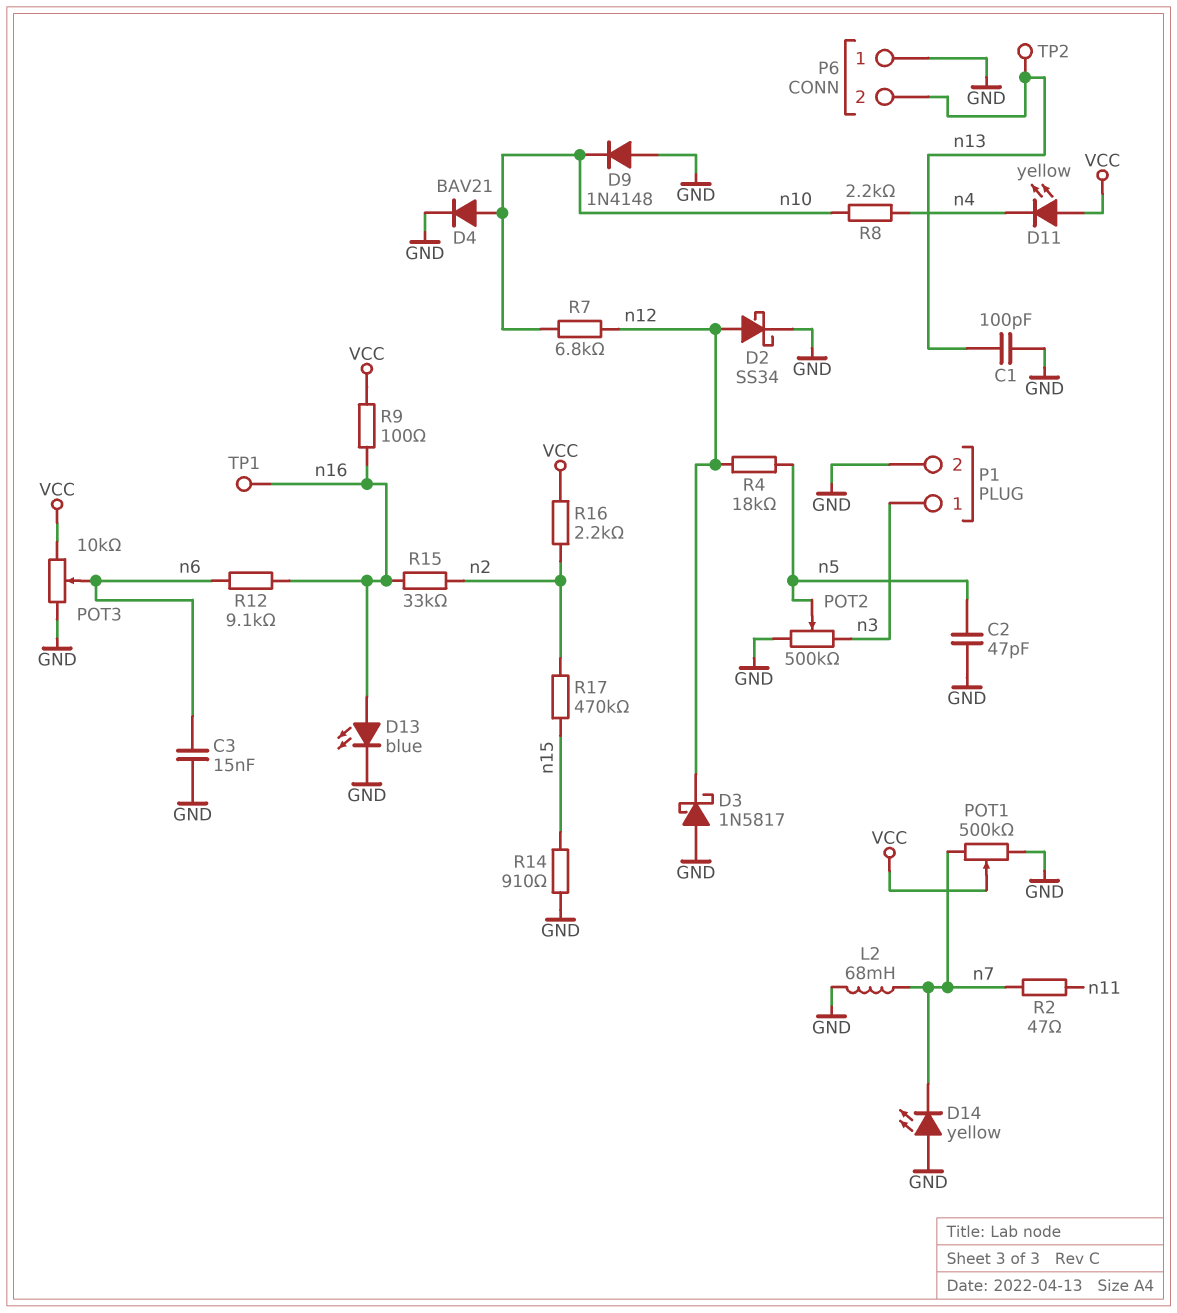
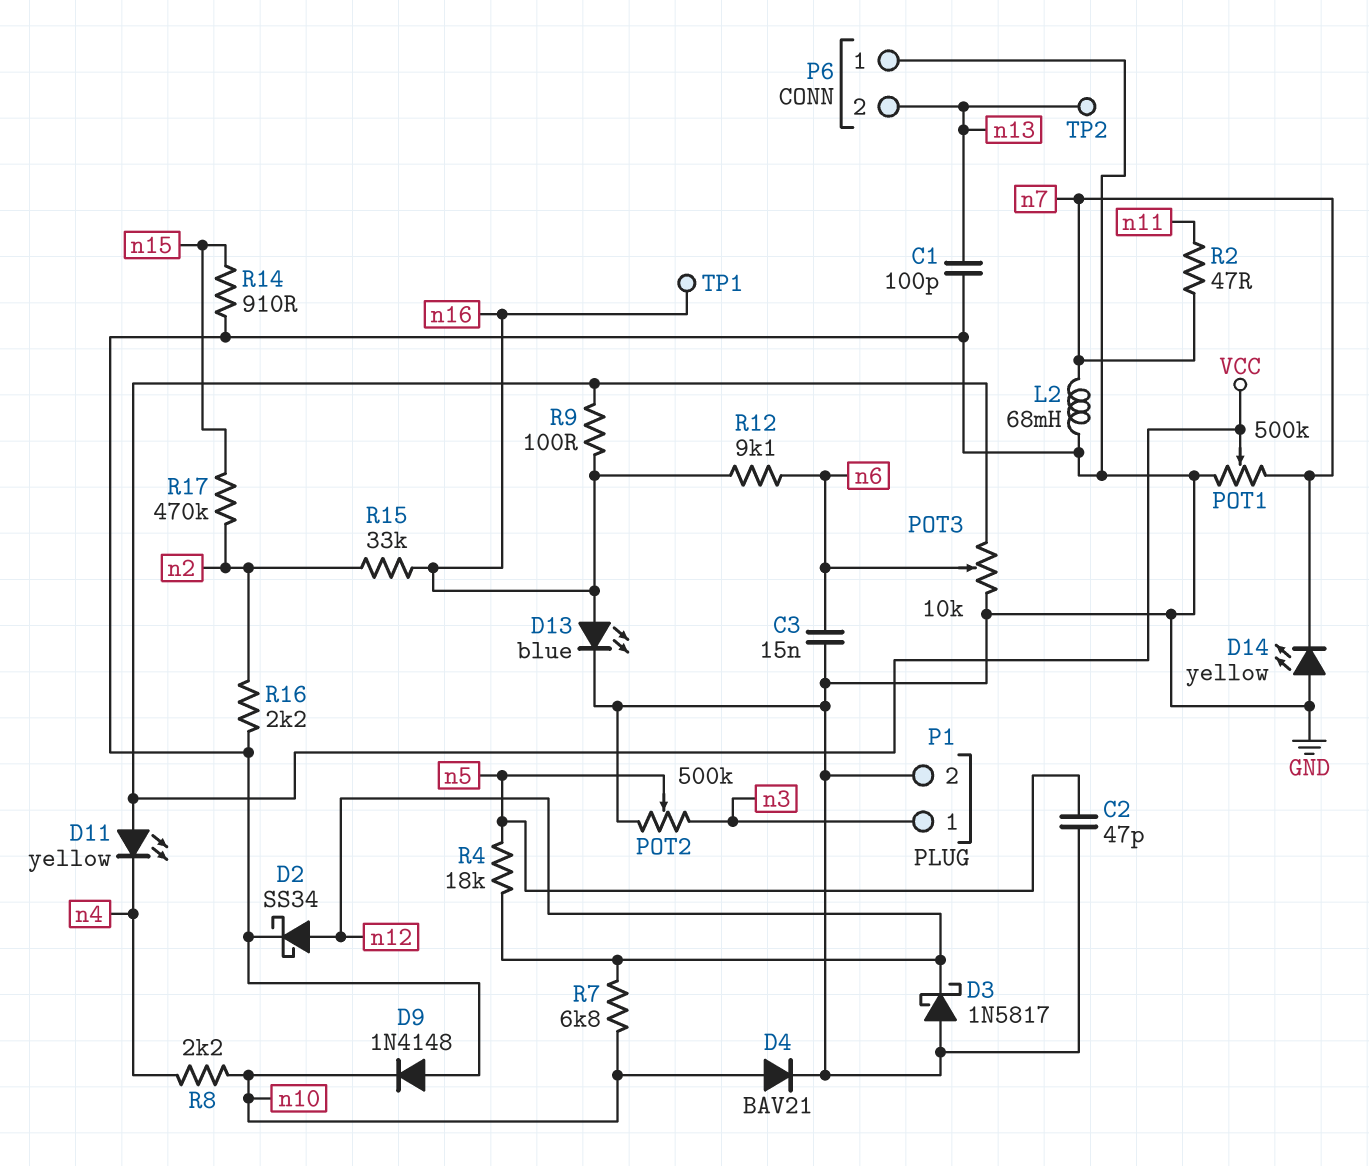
R16: 2.2k (VCC, n2) -> 2.2k (GND, n2)

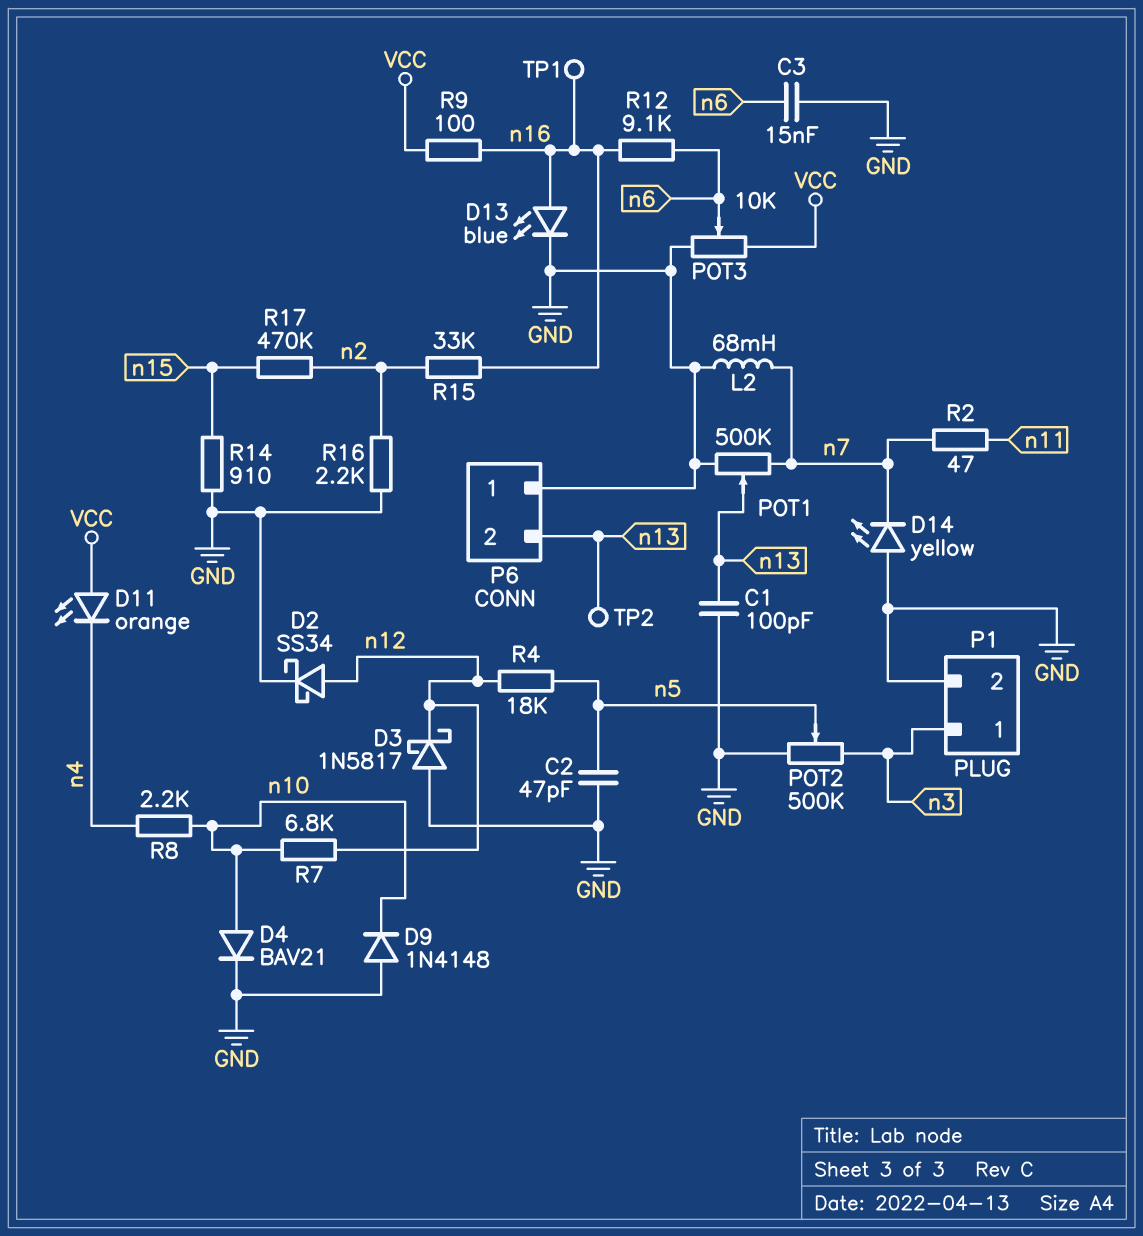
D11: LED yellow (A VCC, K n4) -> LED orange (A VCC, K n4)
POT1: 500k (GND, n7, wiper VCC) -> 500k (GND, n7, wiper n13)

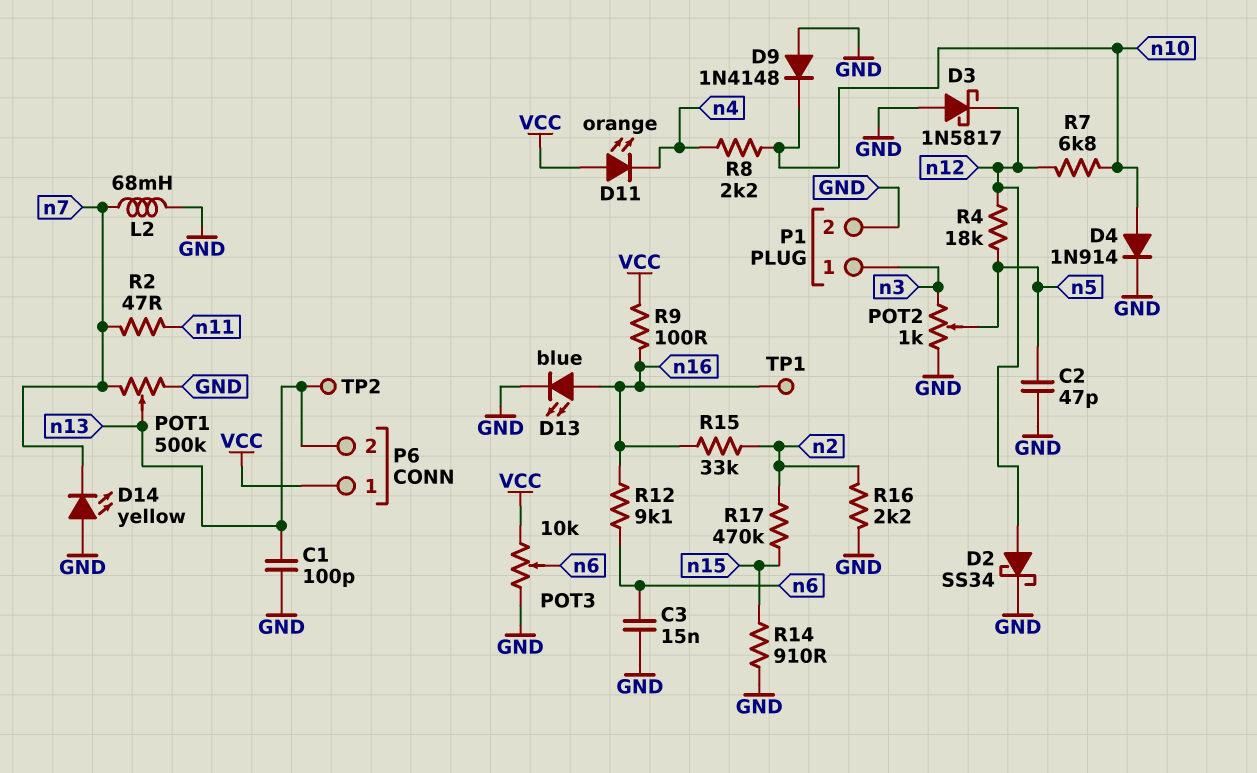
D4: diode BAV21 (A n10, K GND) -> diode 1N914 (A n10, K GND)
P6 pin 1: GND -> VCC
POT2: 500k (GND, n3, wiper n5) -> 1k (GND, n3, wiper n5)

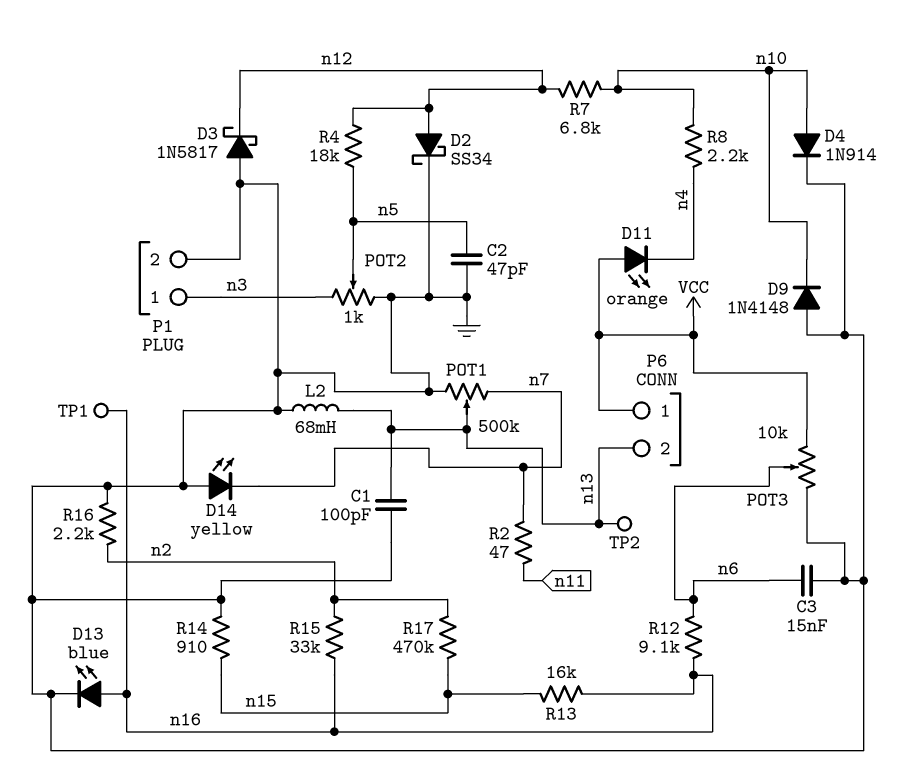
L2: 68mH (GND, n7) -> 68mH (GND, n13)
R9: 100 (VCC, n16) -> none
R13: none -> 16k (n15, n16)

